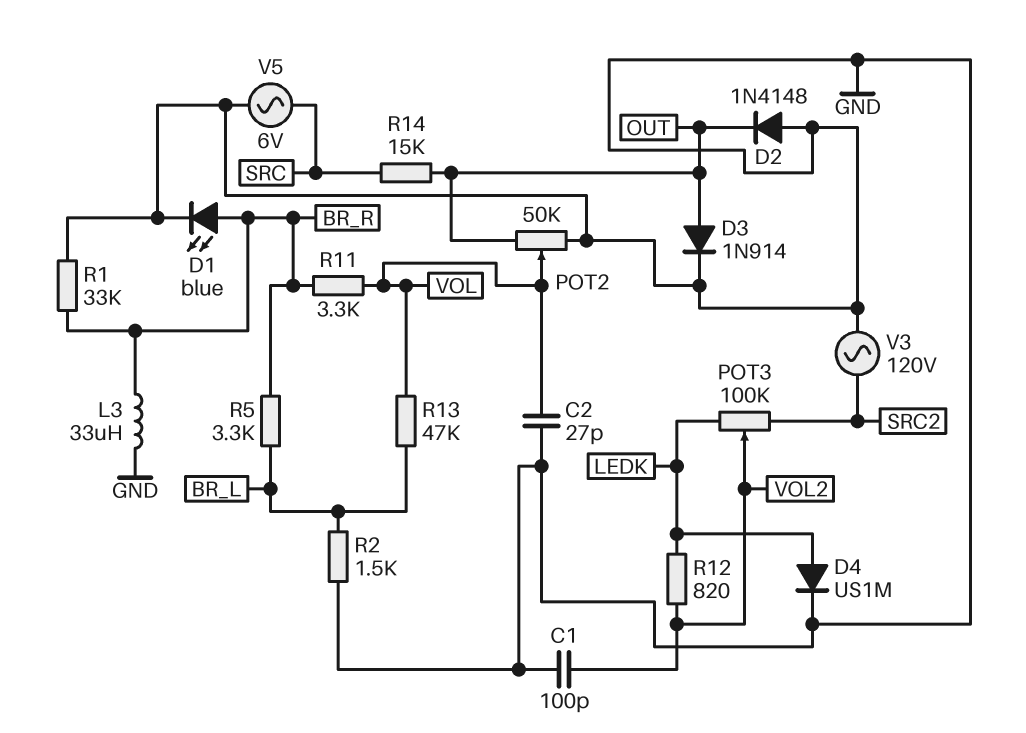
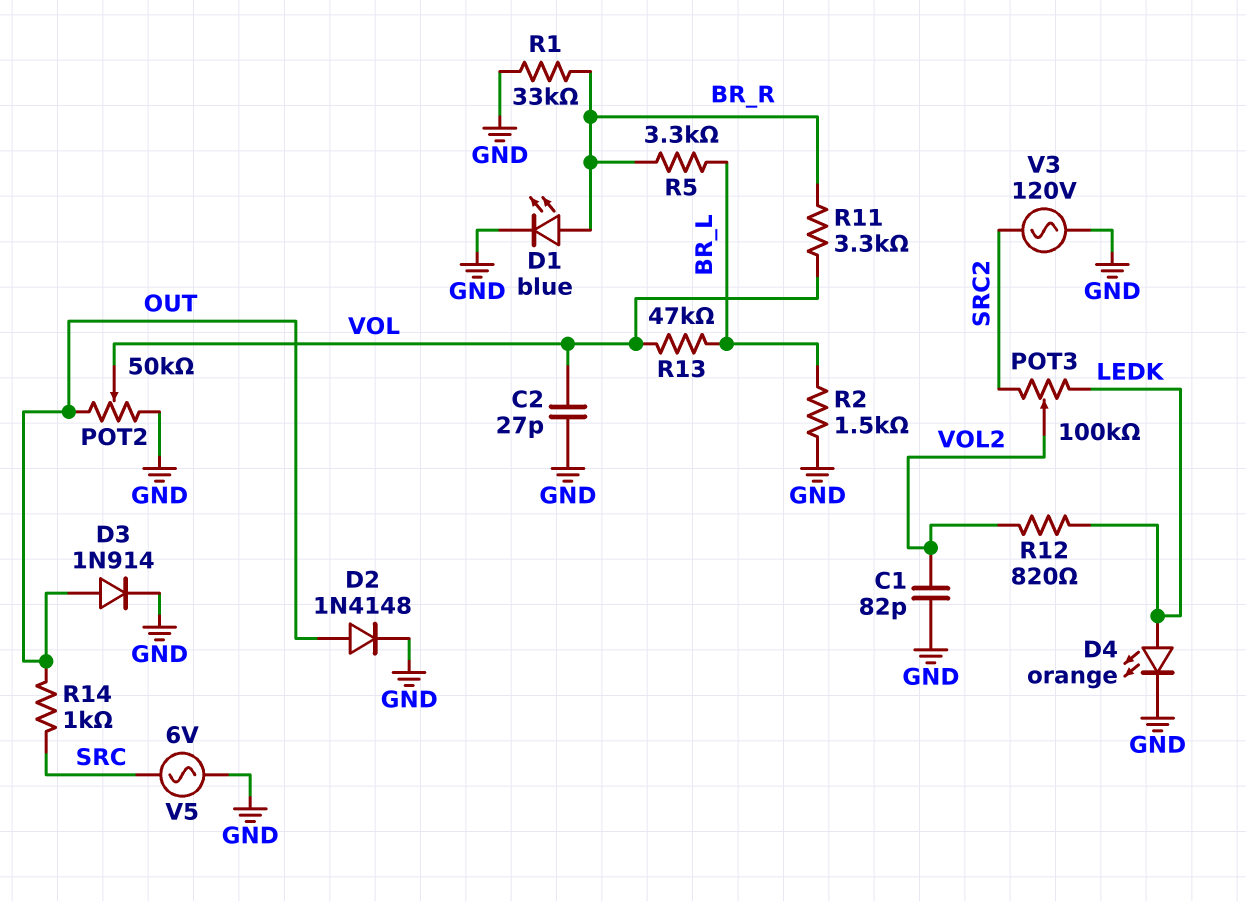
C1: 100pF (GND, VOL2) -> 82pF (GND, VOL2)
D2: diode 1N4148 (A GND, K OUT) -> diode 1N4148 (A OUT, K GND)
D4: diode US1M (A LEDK, K GND) -> LED orange (A LEDK, K GND)
L3: 33uH (BR_R, GND) -> none
R14: 15k (OUT, SRC) -> 1k (OUT, SRC)

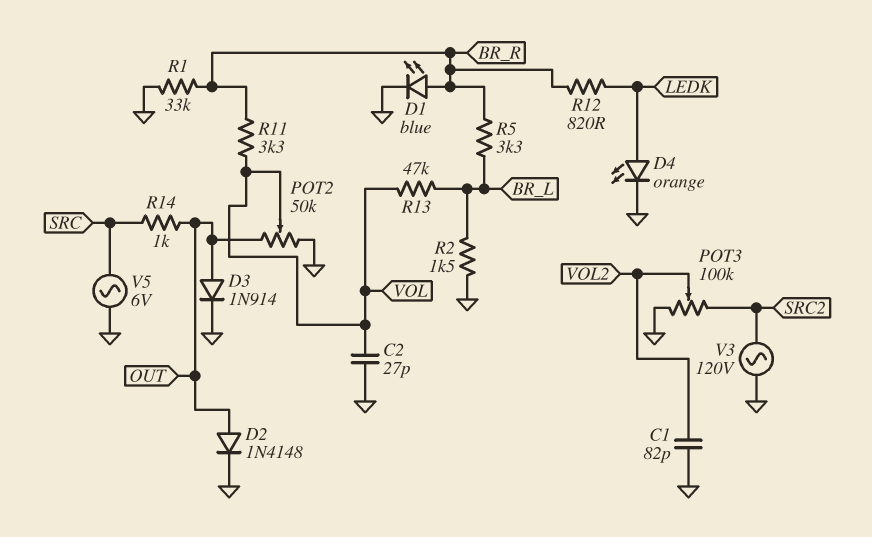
POT3: 100k (LEDK, SRC2, wiper VOL2) -> 100k (GND, SRC2, wiper VOL2)
R12: 820 (LEDK, VOL2) -> 820 (BR_R, LEDK)

